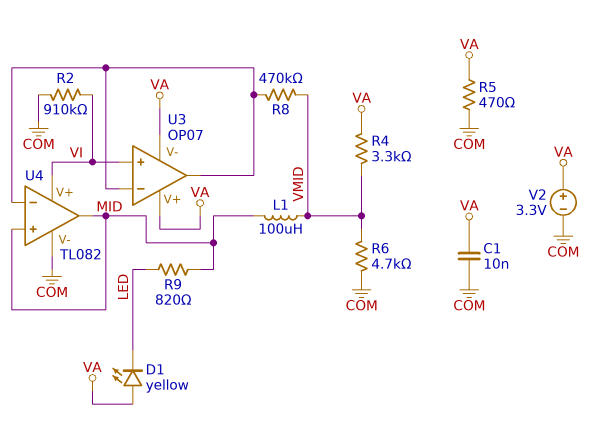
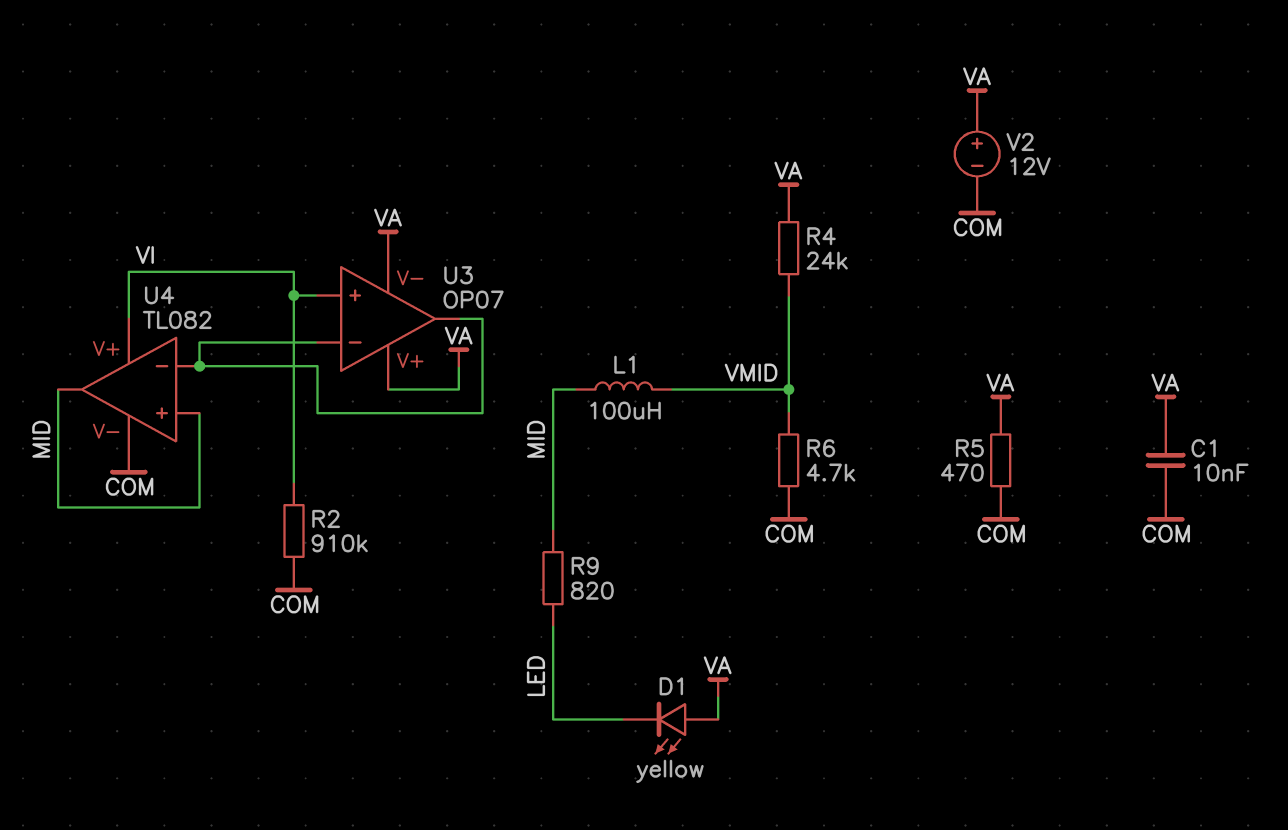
R4: 3.3k (VA, VMID) -> 24k (VA, VMID)
R8: 470k (U3/in-, VMID) -> none
V2: 3.3V (plus VA, minus COM) -> 12V (plus VA, minus COM)

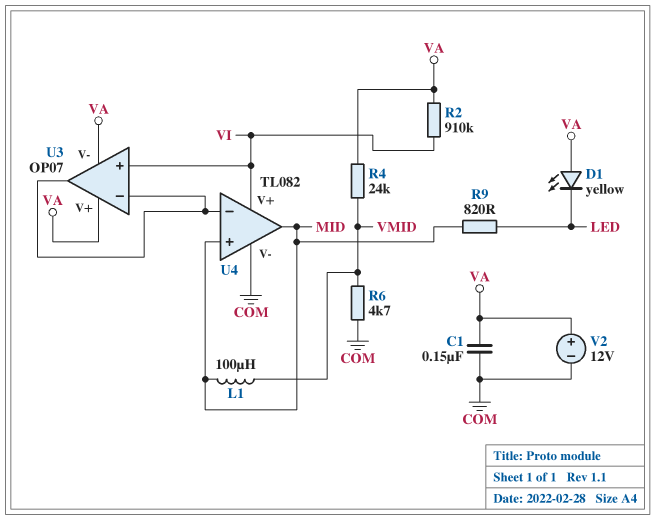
C1: 10nF (COM, VA) -> 150nF (COM, VA)
R2: 910k (COM, VI) -> 910k (VA, VI)
R5: 470 (COM, VA) -> none

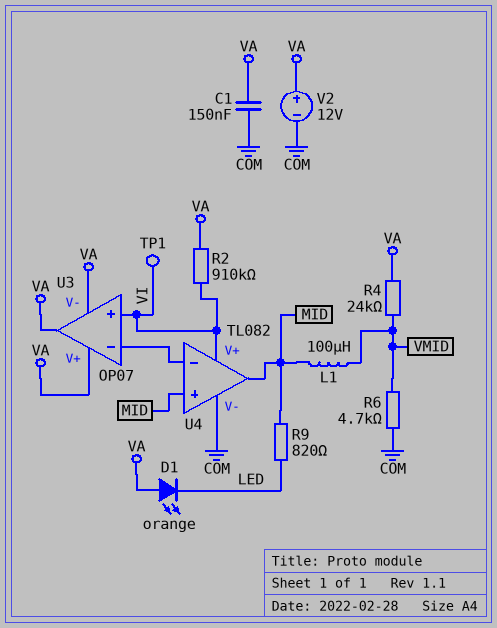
D1: LED yellow (A VA, K LED) -> LED orange (A VA, K LED)
TP1: none -> test point (VI)
U3 pin out: U3/in- -> VA

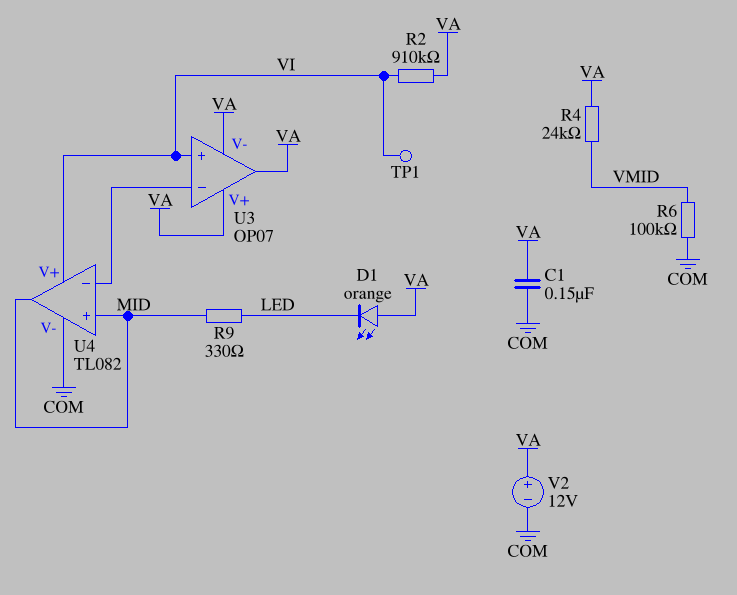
L1: 100uH (MID, VMID) -> none
R6: 4.7k (COM, VMID) -> 100k (COM, VMID)
R9: 820 (LED, MID) -> 330 (LED, MID)

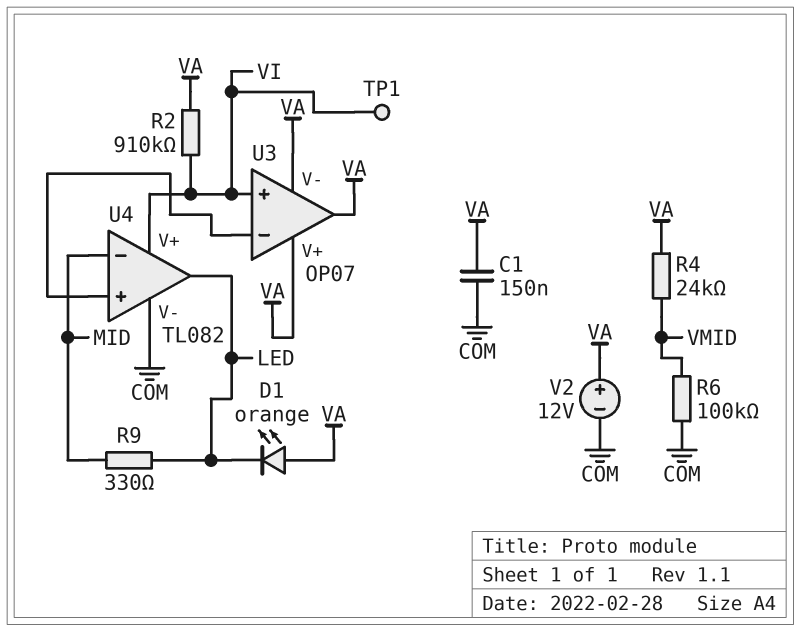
U4 pin in+: MID -> U3/in-
U4 pin in-: U3/in- -> MID
U4 pin out: MID -> LED

